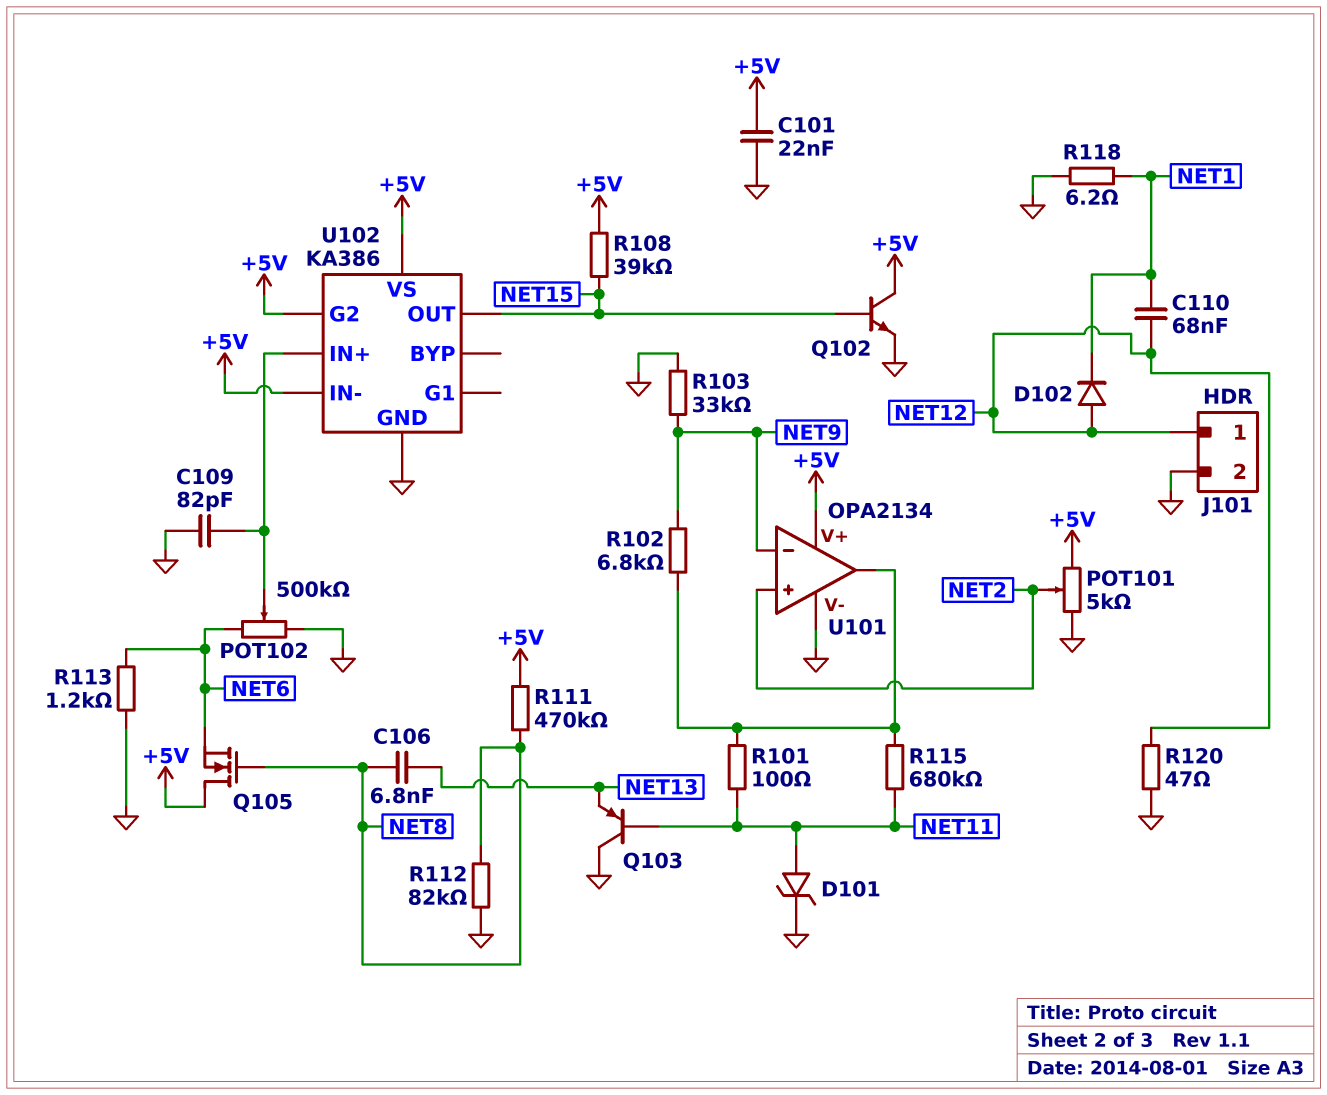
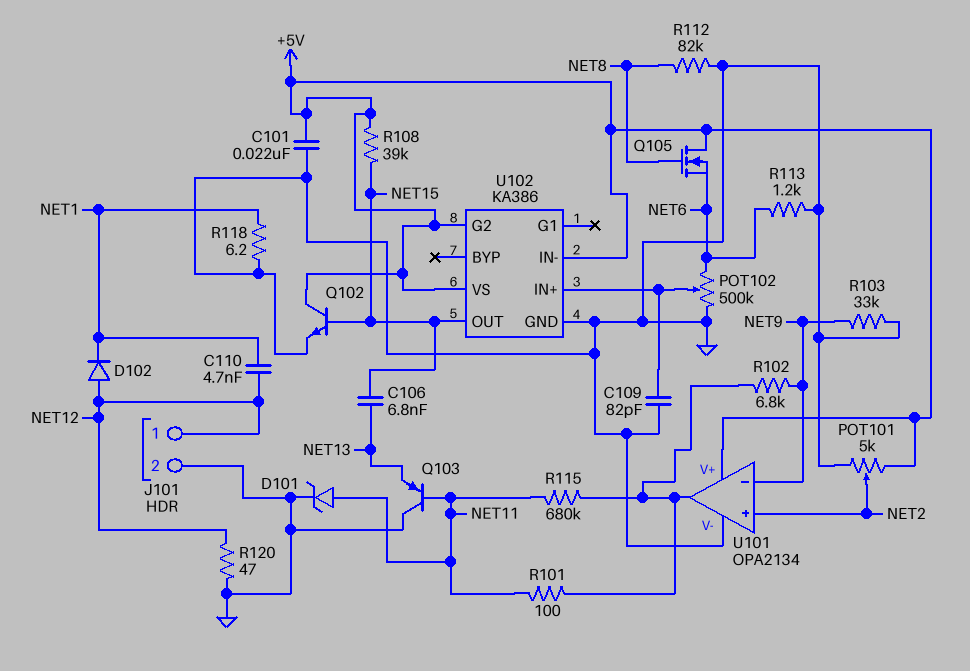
C106: 6.8nF (NET8, NET13) -> 6.8nF (NET13, NET15)
C110: 68nF (NET1, NET12) -> 4.7nF (NET1, NET12)
R111: 470k (+5V, NET8) -> none

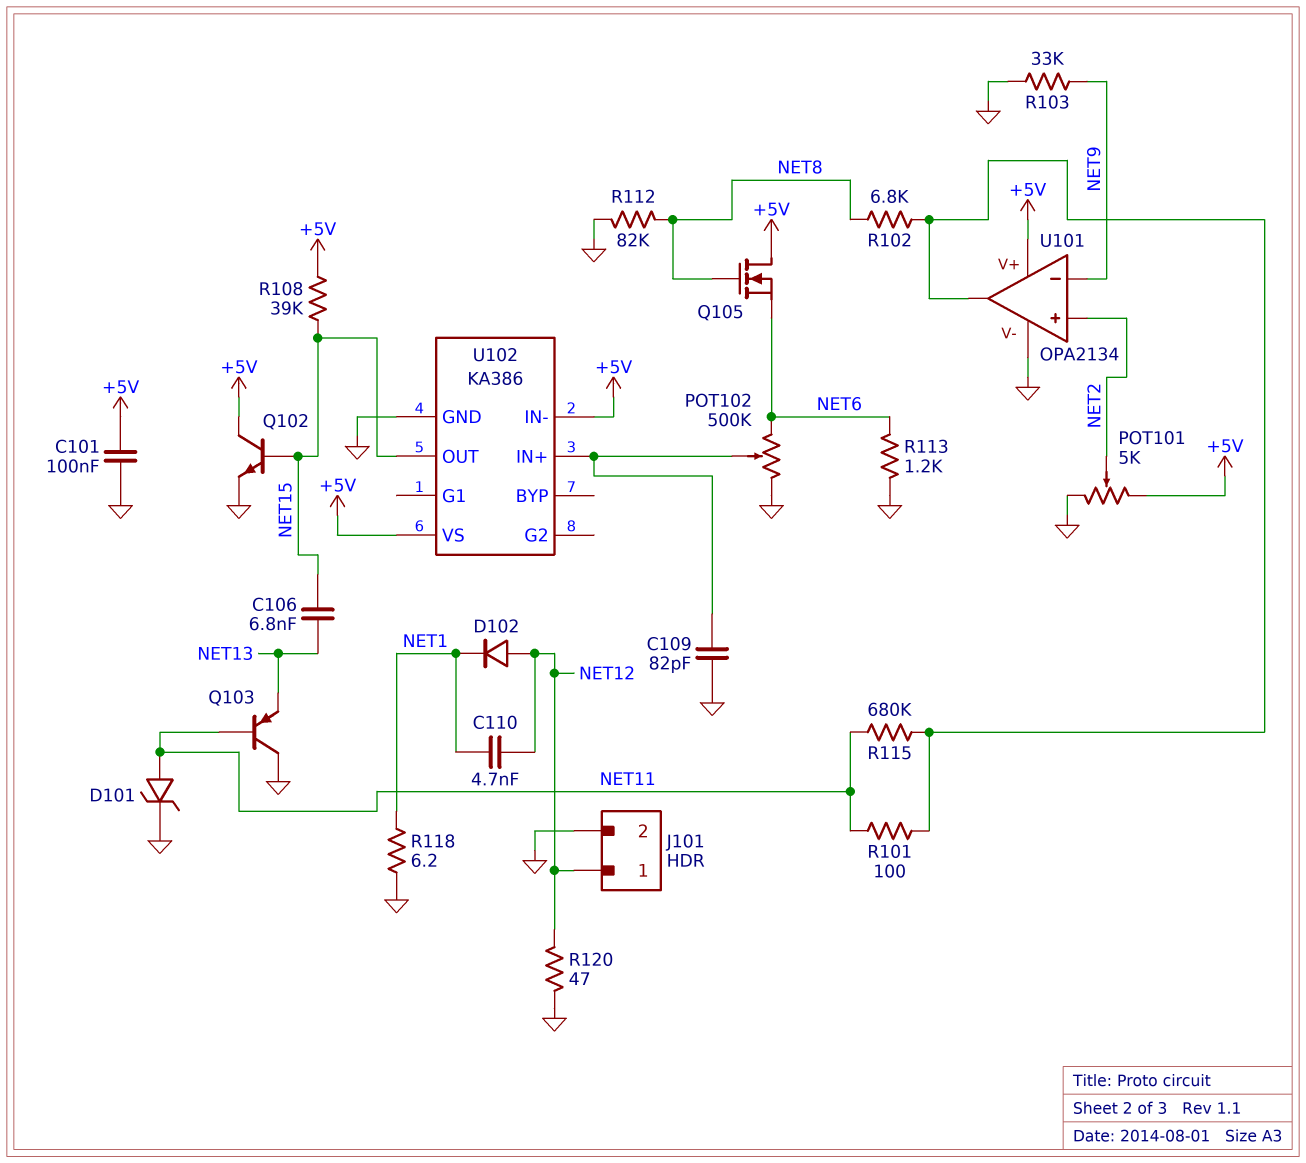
C101: 22nF (+5V, GND) -> 100nF (+5V, GND)
R102: 6.8k (NET9, U101/out) -> 6.8k (NET8, U101/out)
U102 pin G2: +5V -> none

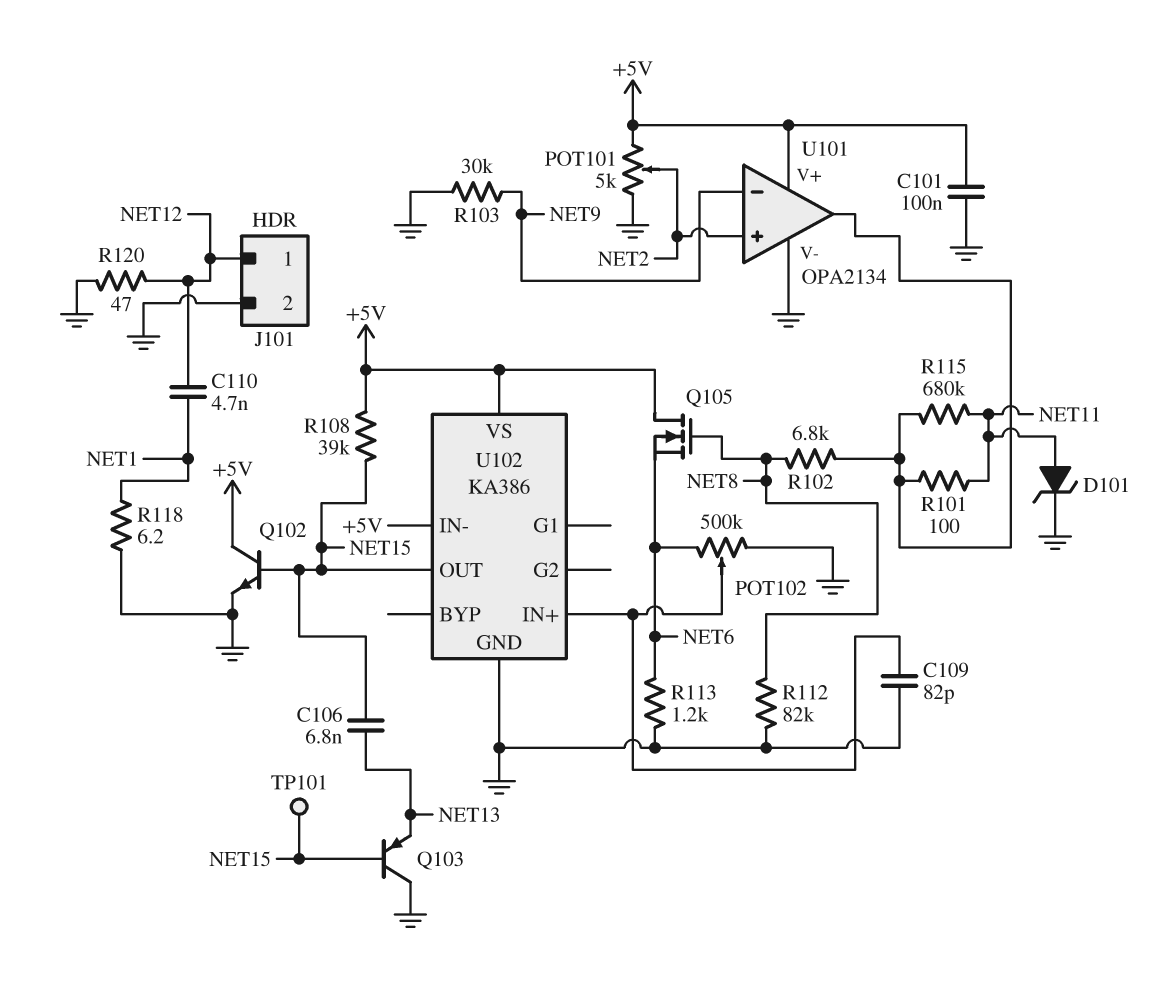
D102: diode (A NET12, K NET1) -> none
Q103: PNP (B NET11, C GND, E NET13) -> PNP (B NET15, C GND, E NET13)
R103: 33k (GND, NET9) -> 30k (GND, NET9)
TP101: none -> test point (NET15)

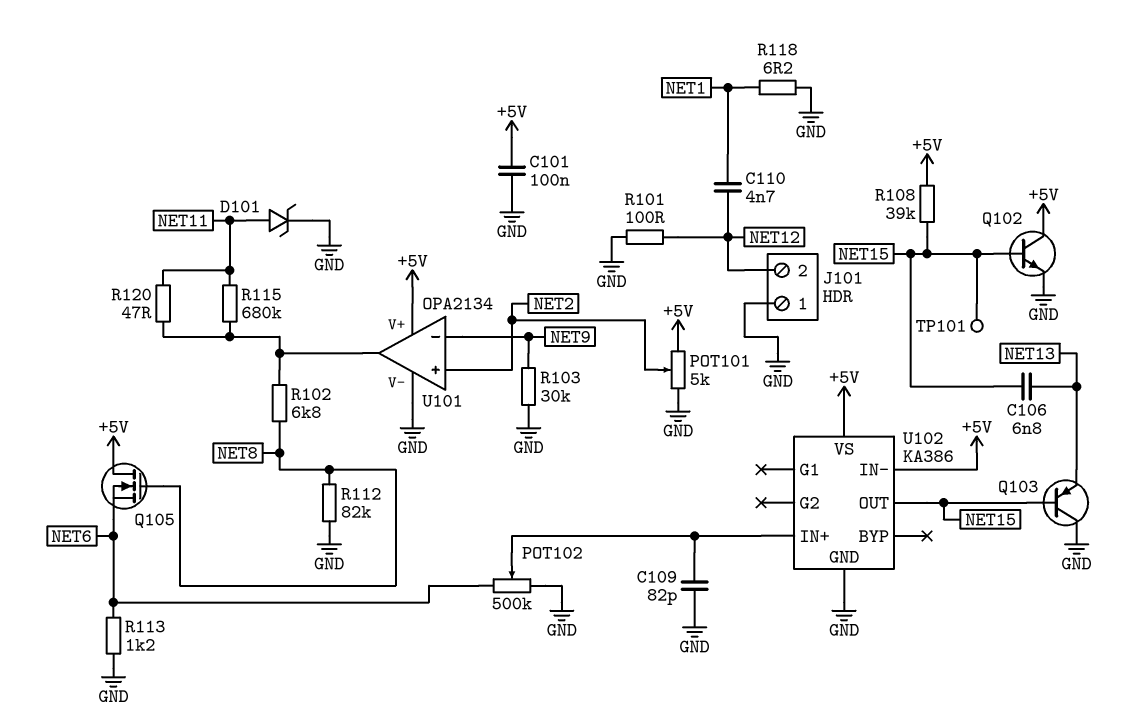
J101 pin 1: NET12 -> GND
J101 pin 2: GND -> NET12
R101: 100 (NET11, U101/out) -> 100 (GND, NET12)
R120: 47 (GND, NET12) -> 47 (NET11, U101/out)

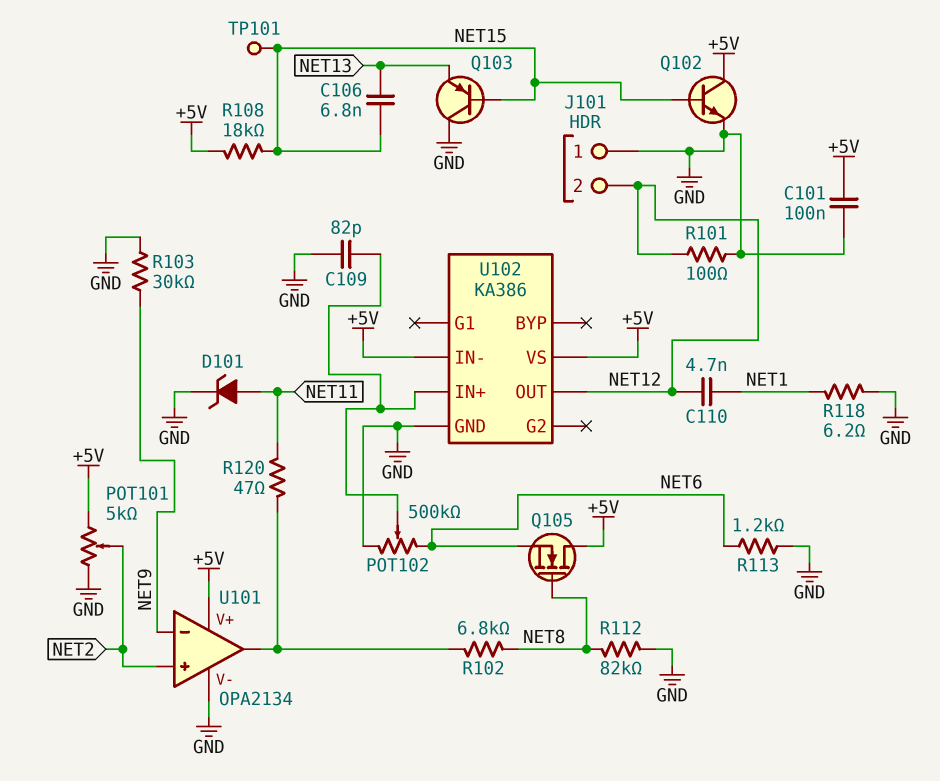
R108: 39k (+5V, NET15) -> 18k (+5V, NET15)
R115: 680k (NET11, U101/out) -> none
U102 pin OUT: NET15 -> NET12

